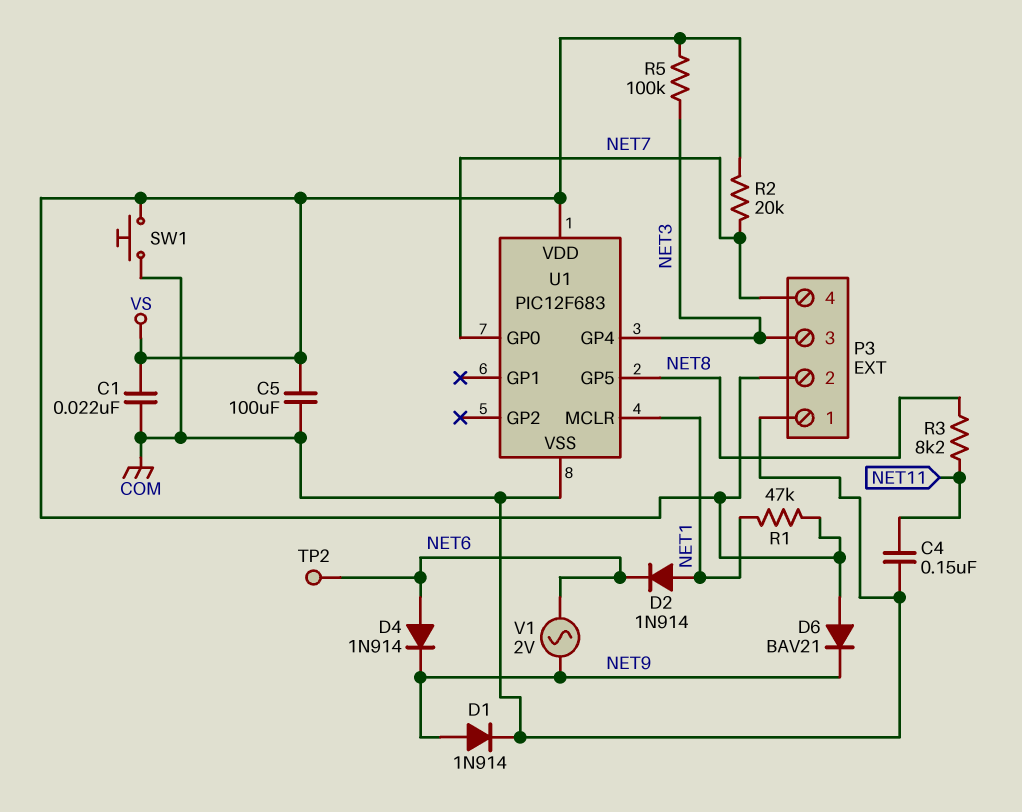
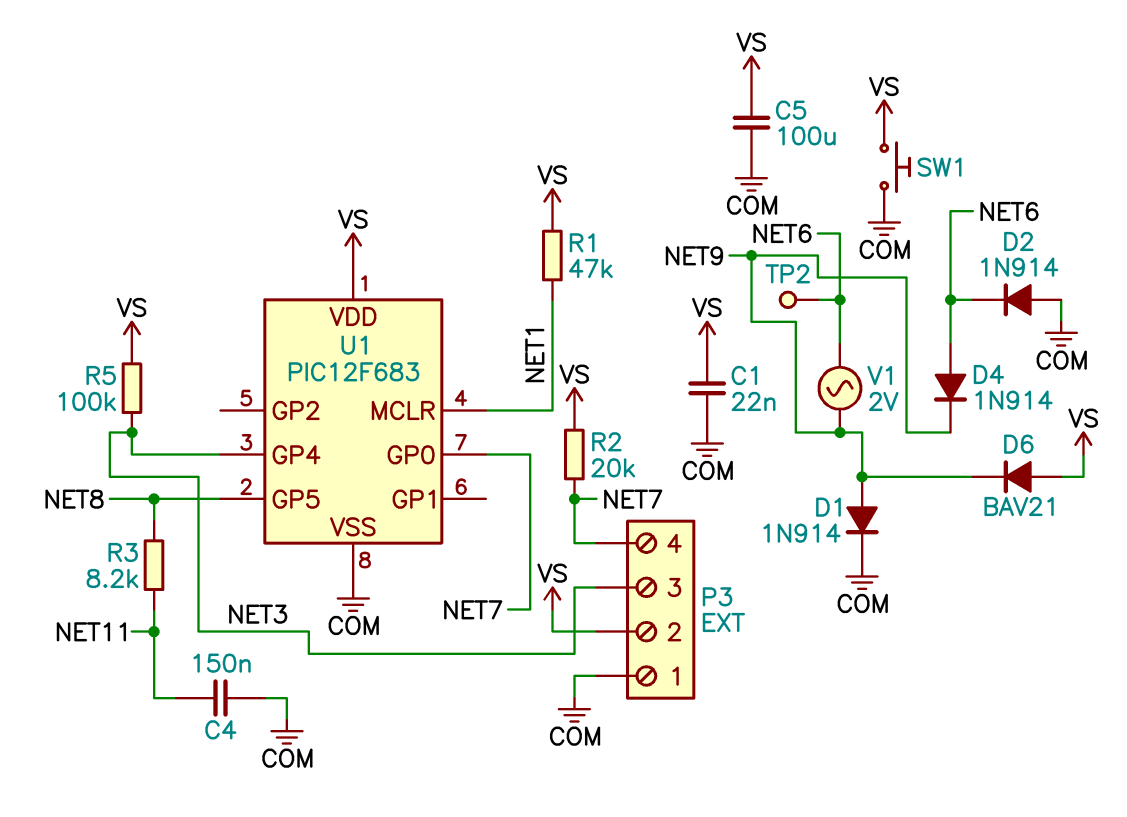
D2: diode 1N914 (A NET1, K NET6) -> diode 1N914 (A COM, K NET6)

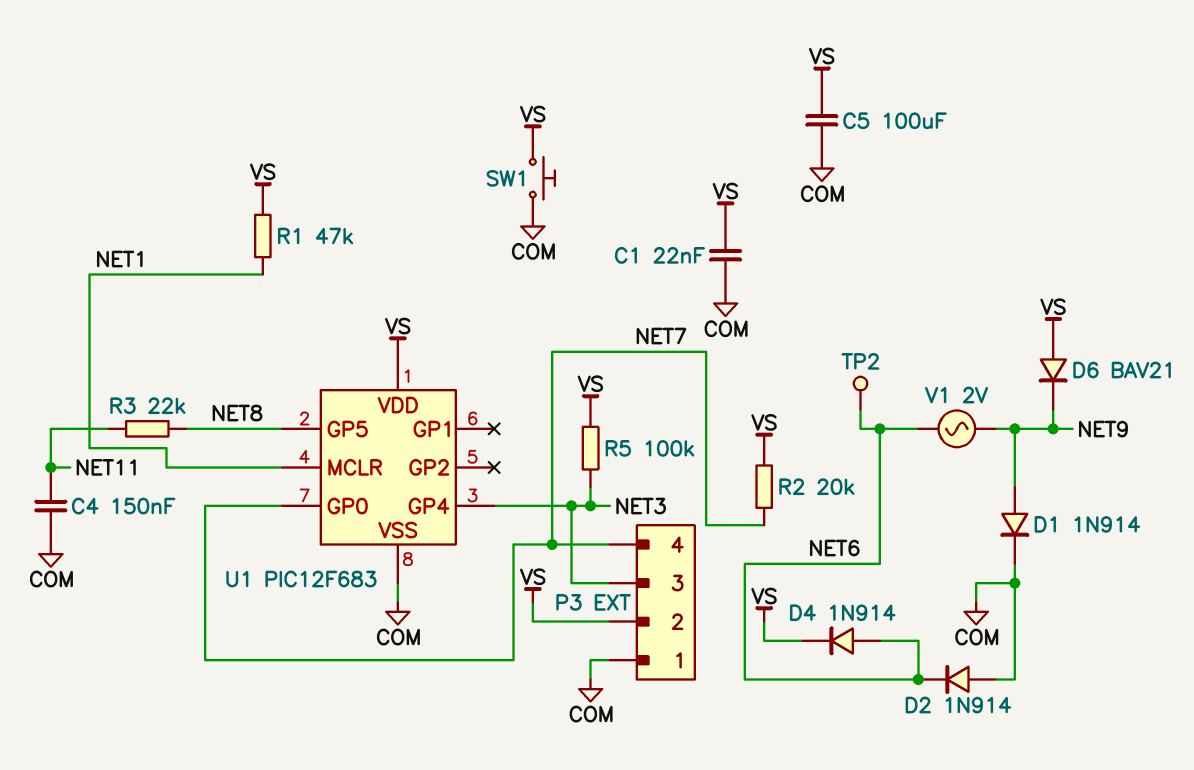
D4: diode 1N914 (A NET6, K NET9) -> diode 1N914 (A NET6, K VS)
R3: 8.2k (NET8, NET11) -> 22k (NET8, NET11)

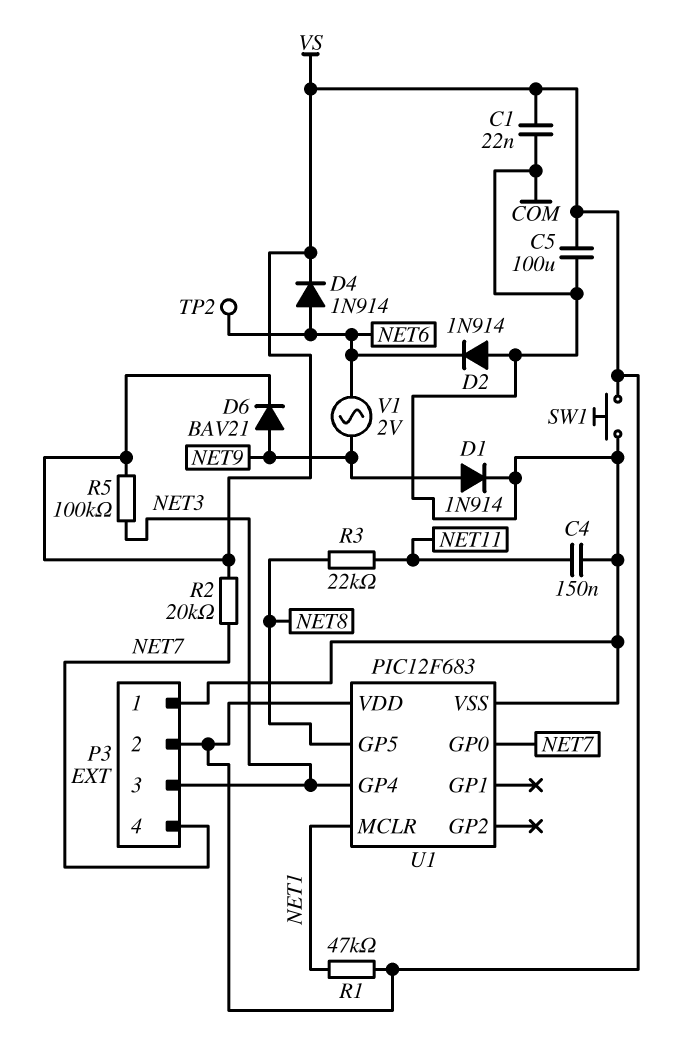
D6: diode BAV21 (A VS, K NET9) -> diode BAV21 (A NET9, K VS)

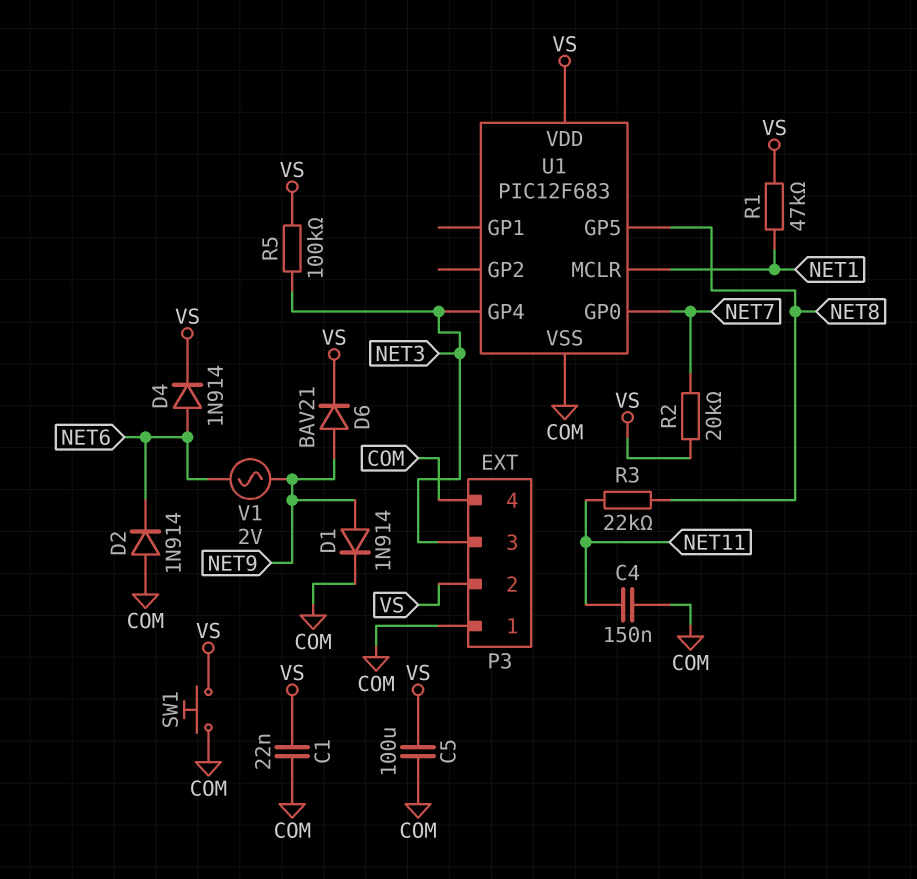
P3 pin 4: NET7 -> COM
TP2: test point (NET6) -> none

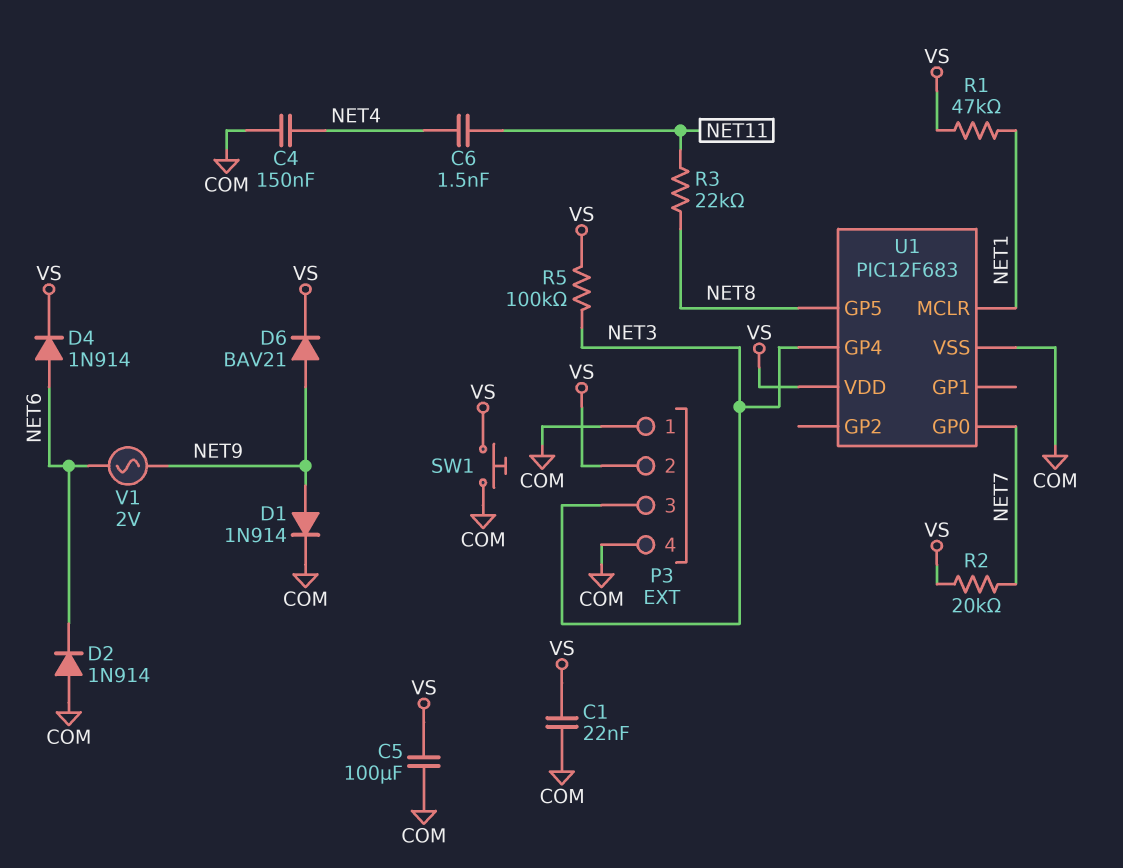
C4: 150nF (COM, NET11) -> 150nF (COM, NET4)
C6: none -> 1.5nF (NET4, NET11)

